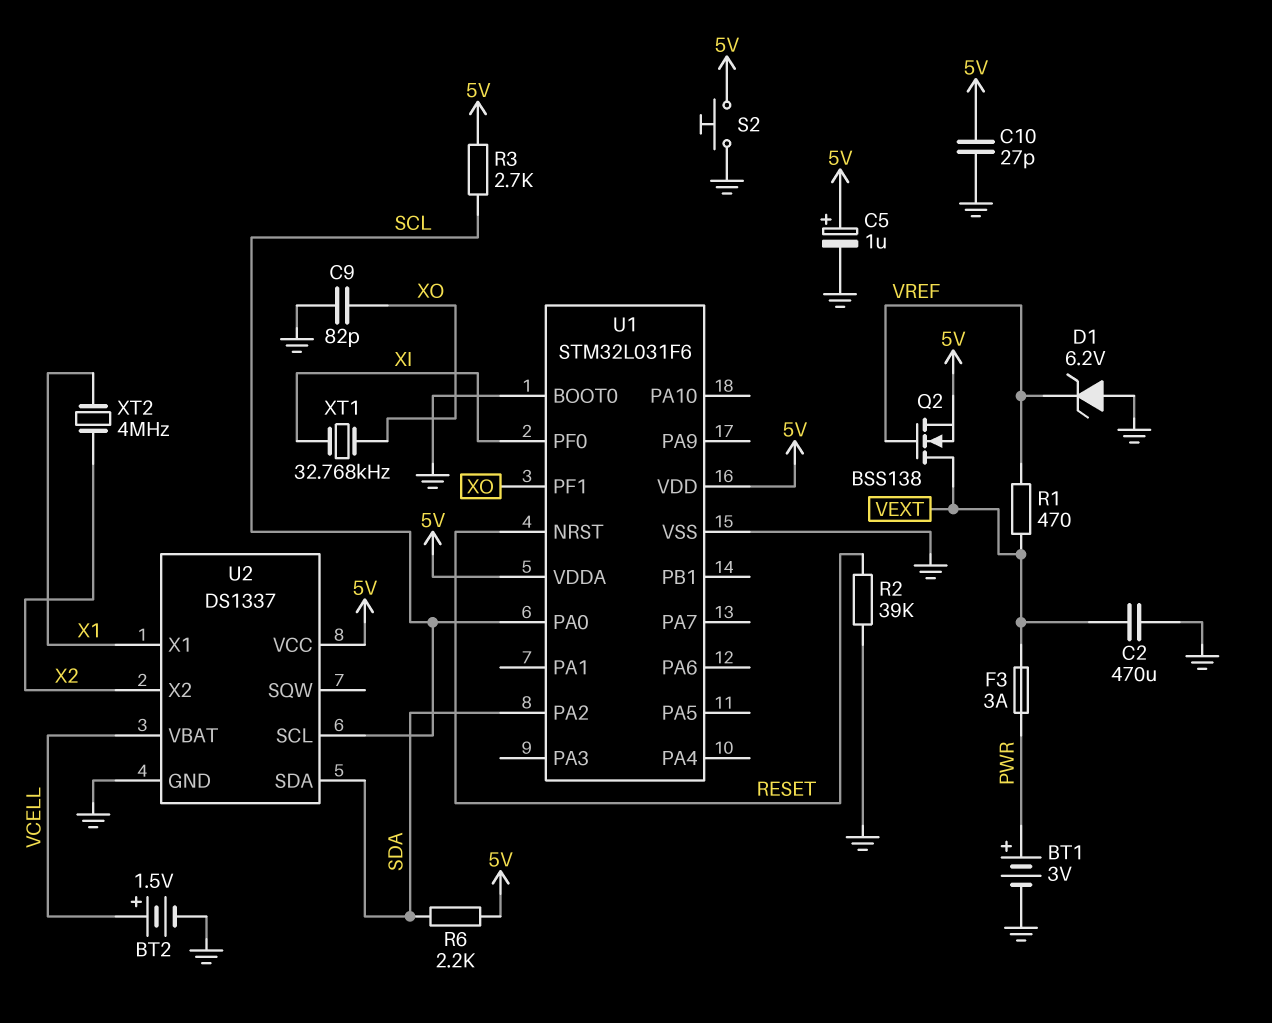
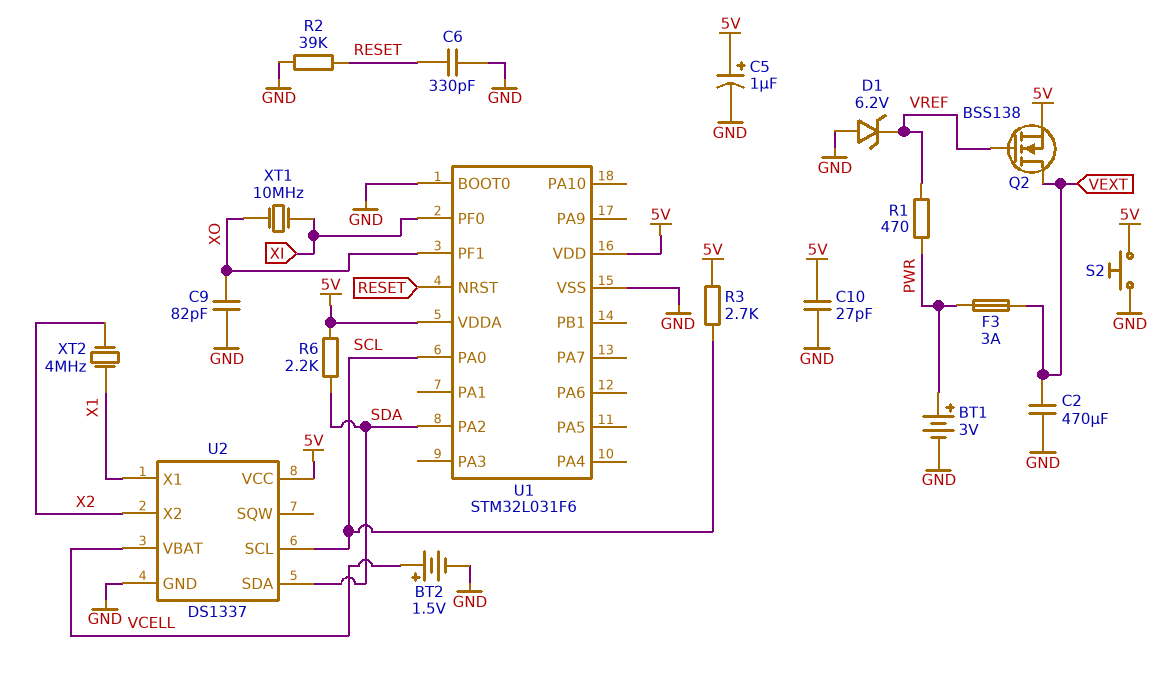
C6: none -> 330pF (GND, RESET)
R1: 470 (VEXT, VREF) -> 470 (PWR, VREF)
XT1: 32.768kHz (XI, XO) -> 10MHz (XI, XO)

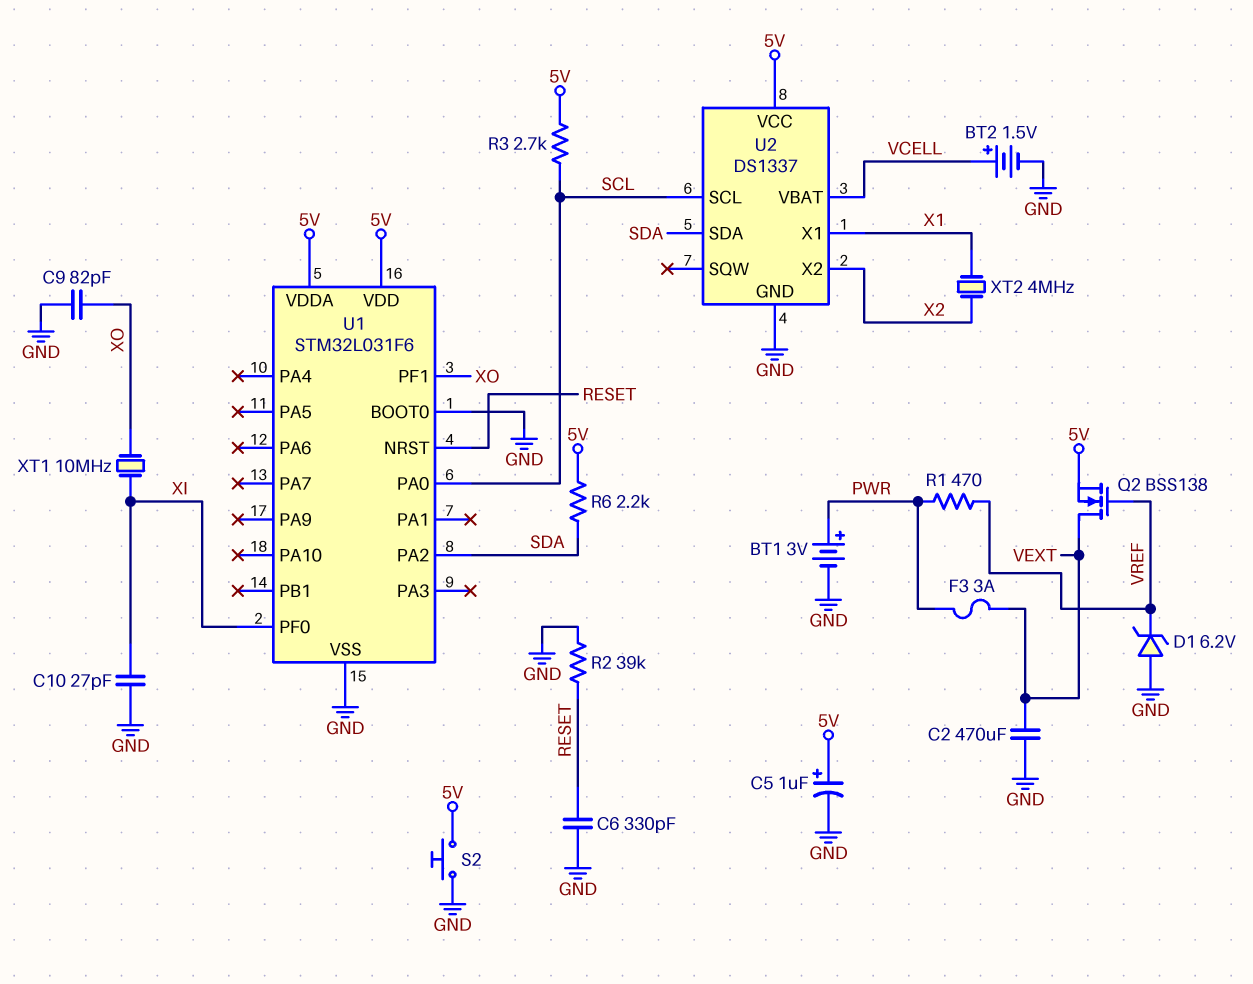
C10: 27pF (5V, GND) -> 27pF (GND, XI)

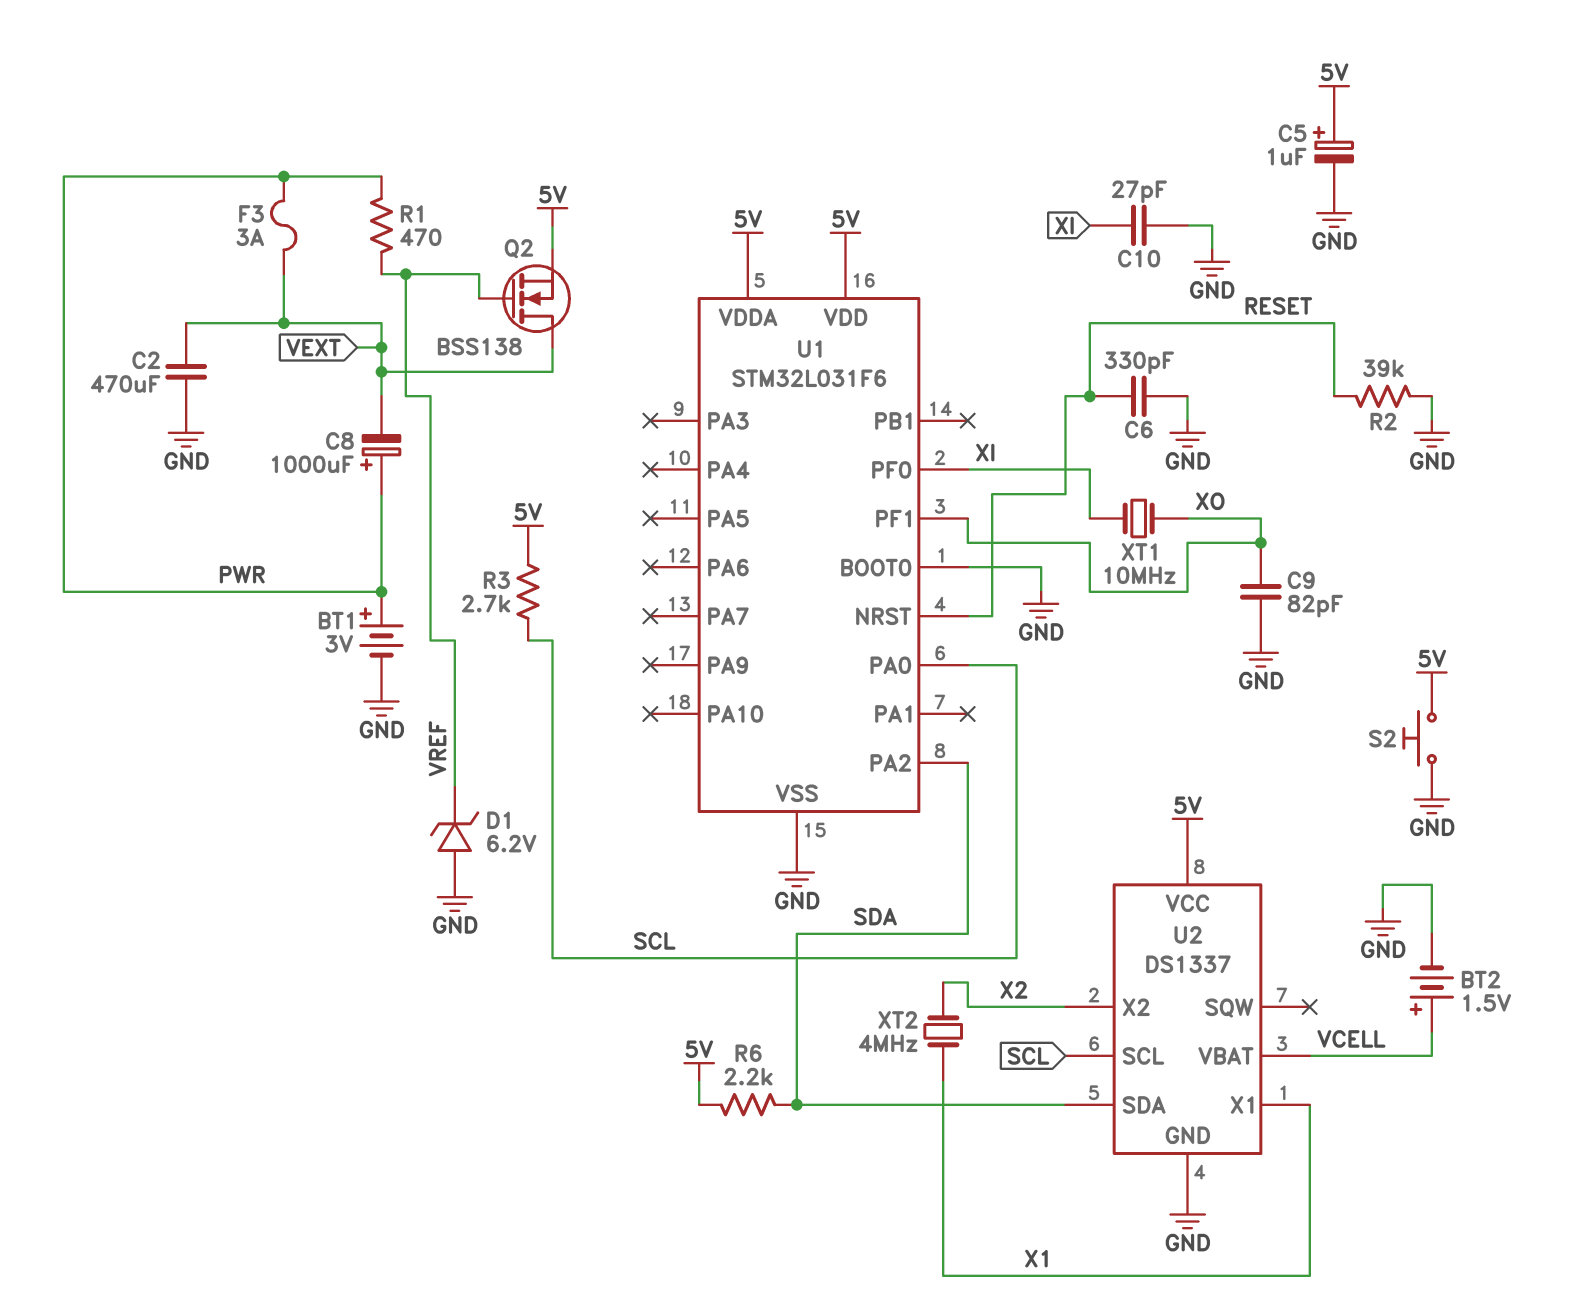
C8: none -> 1000uF (plus PWR, minus VEXT)

